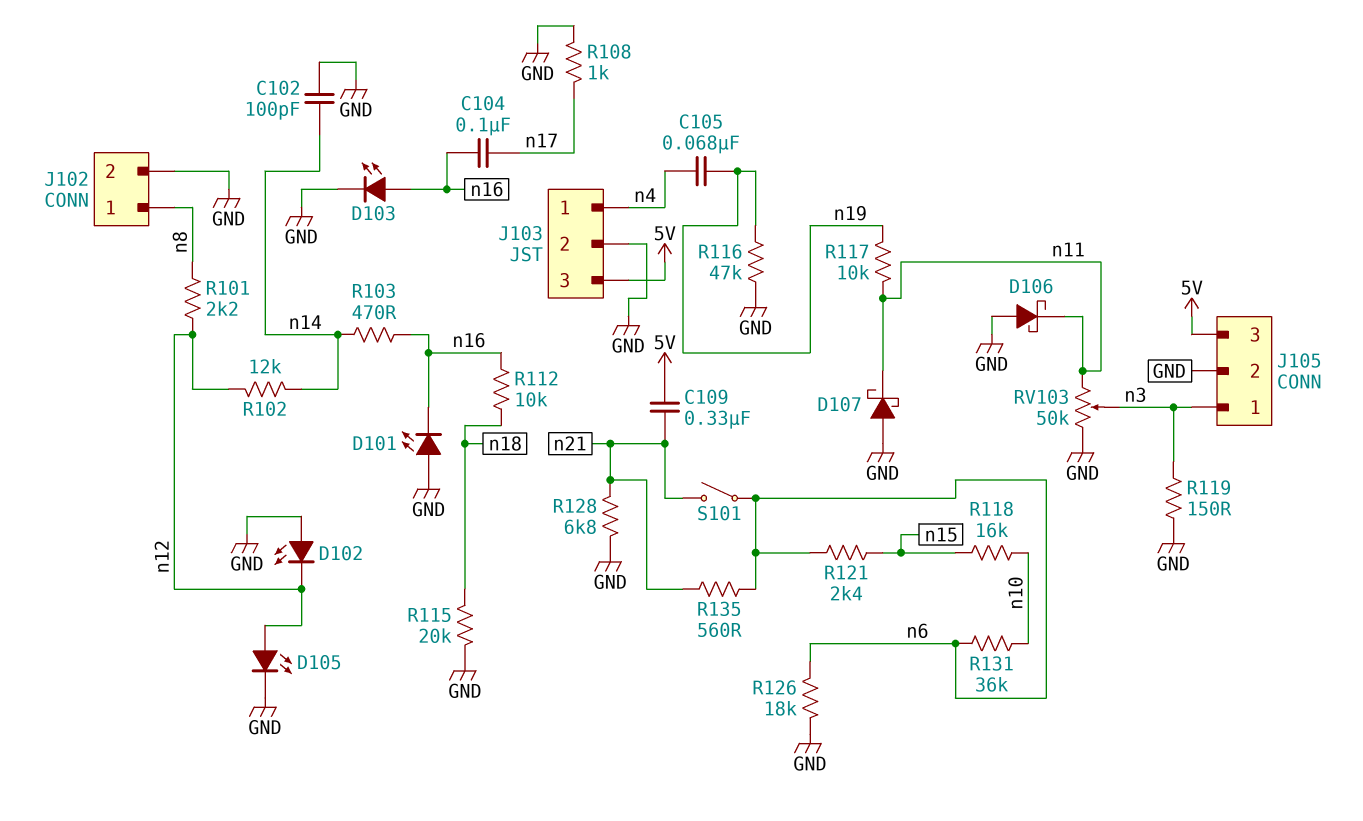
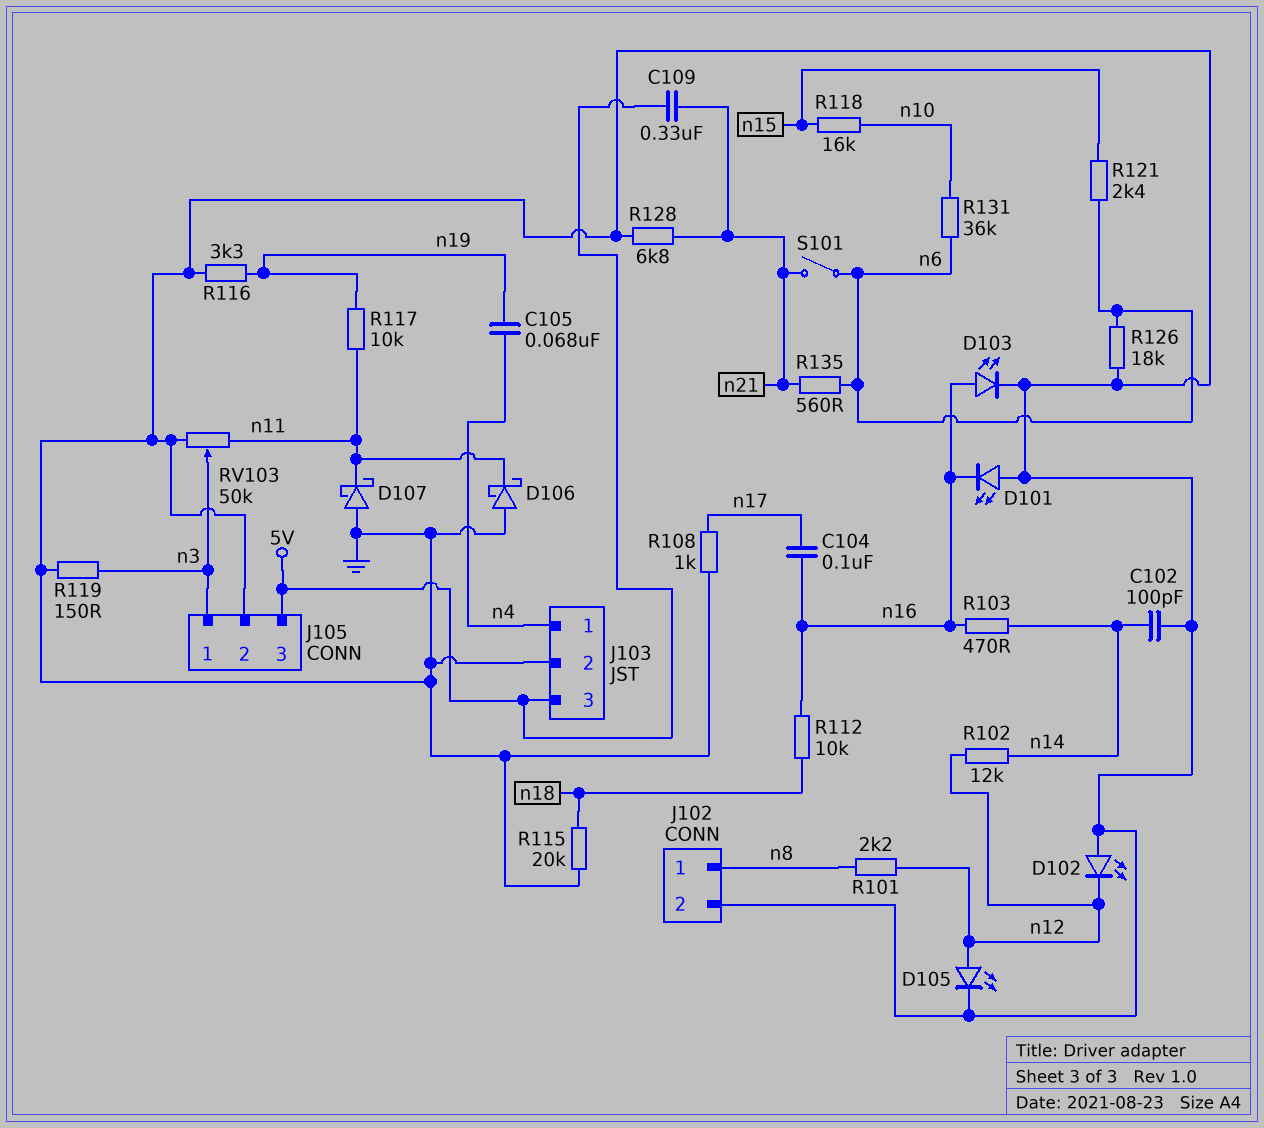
R116: 47k (GND, n19) -> 3.3k (GND, n19)

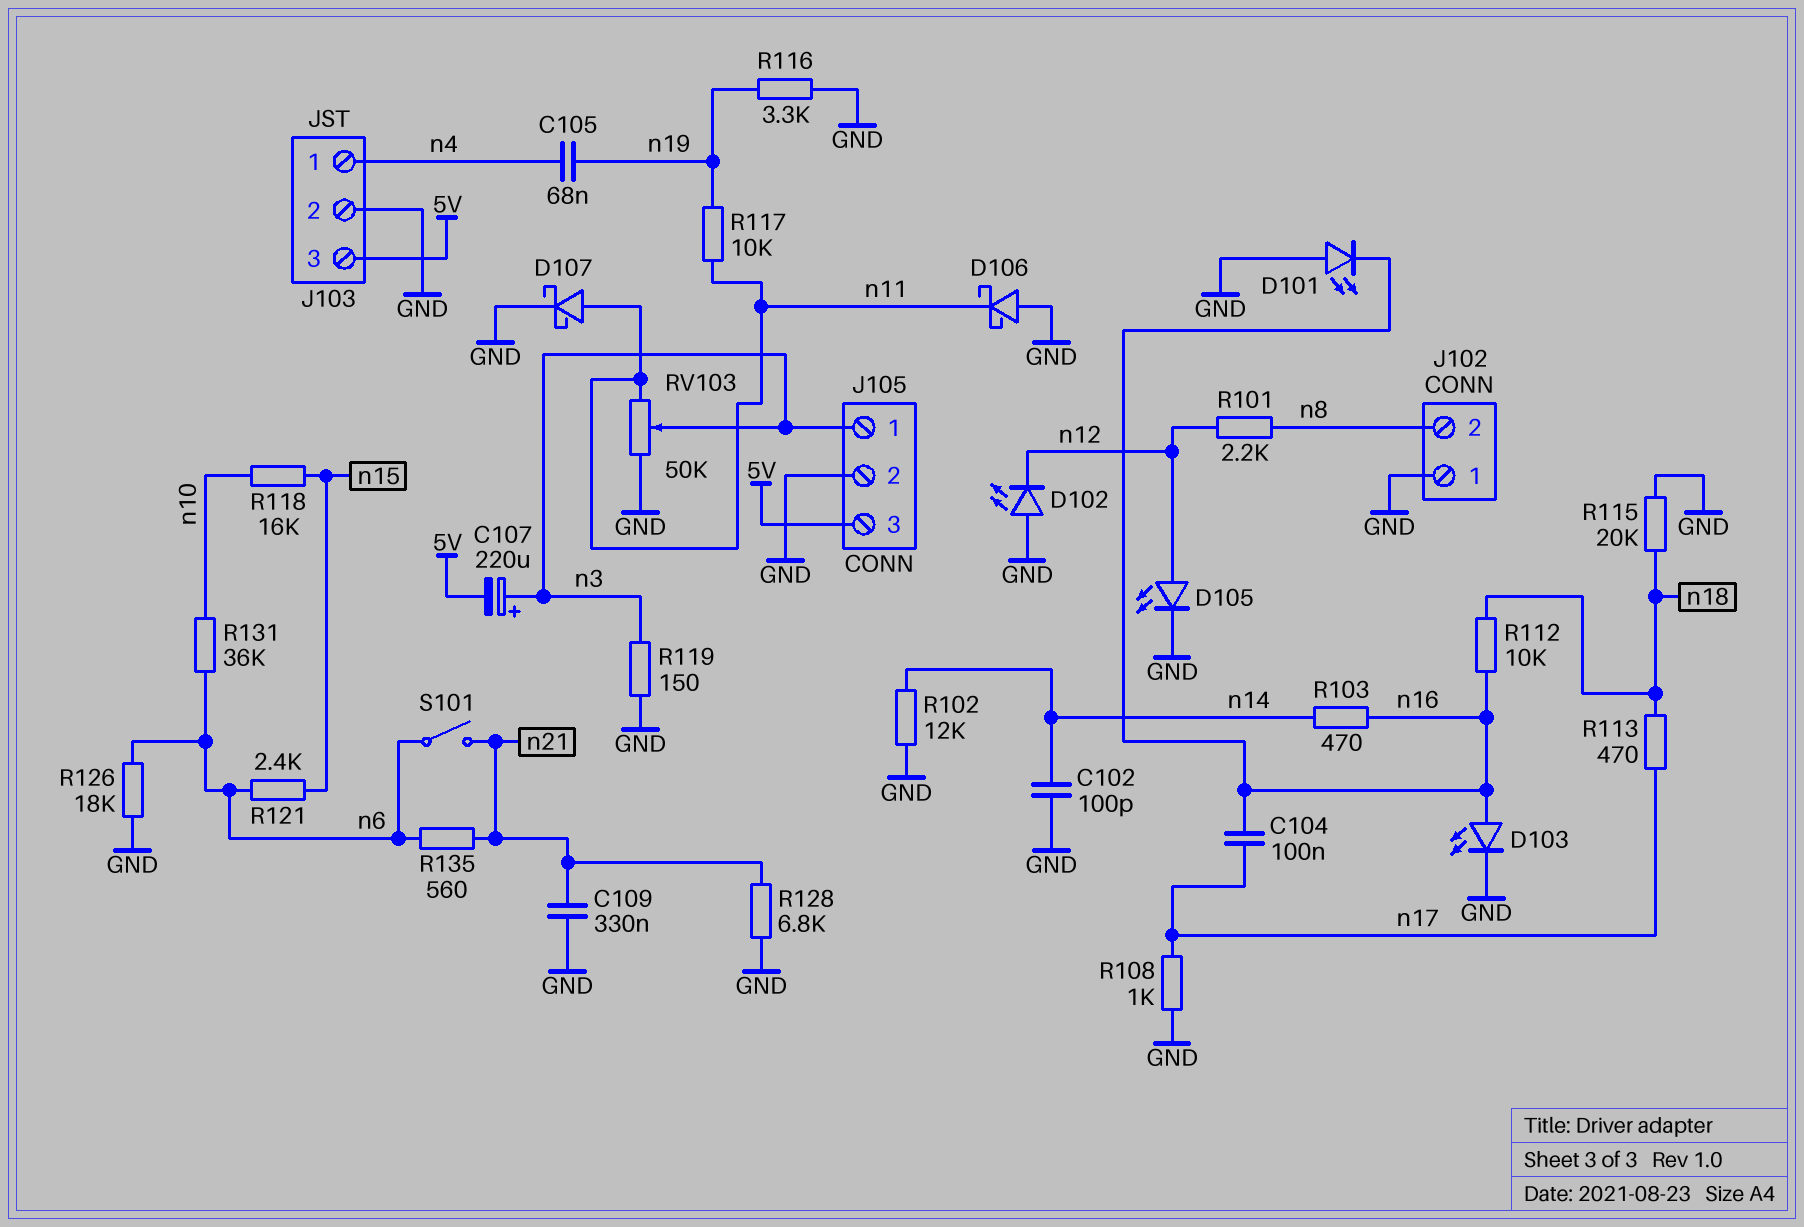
C107: none -> 220uF (plus n3, minus 5V)
C109: 330nF (5V, n21) -> 330nF (GND, n21)
D107: schottky (A GND, K n11) -> schottky (A n11, K GND)
J102 pin 1: n8 -> GND
J102 pin 2: GND -> n8
R102: 12k (n12, n14) -> 12k (GND, n14)
R113: none -> 470 (n17, n18)

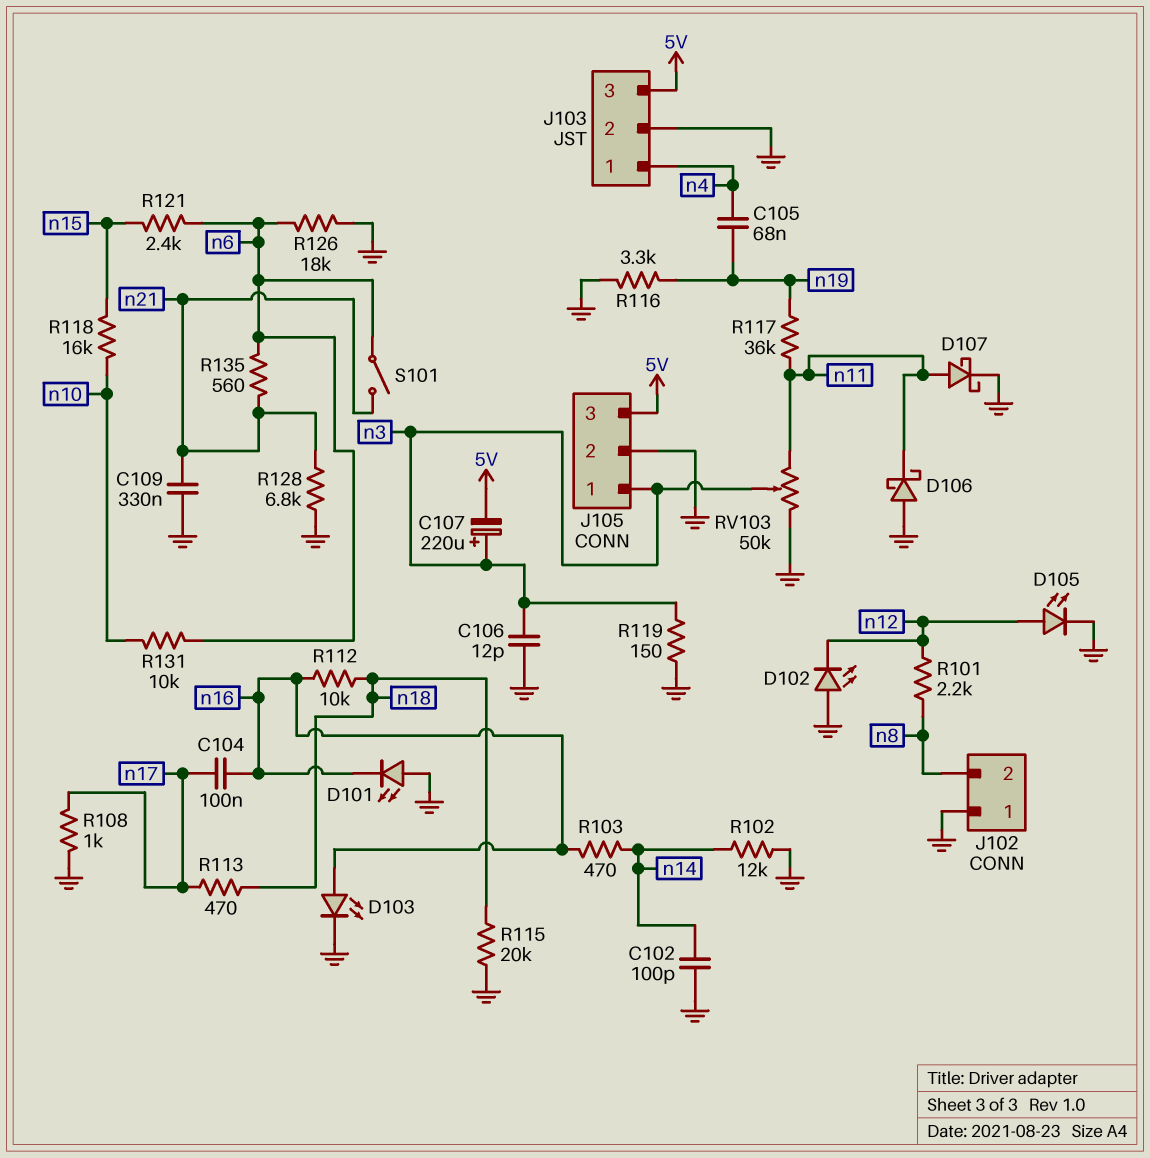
C106: none -> 12pF (GND, n3)
R117: 10k (n11, n19) -> 36k (n11, n19)
R131: 36k (n6, n10) -> 10k (n6, n10)

